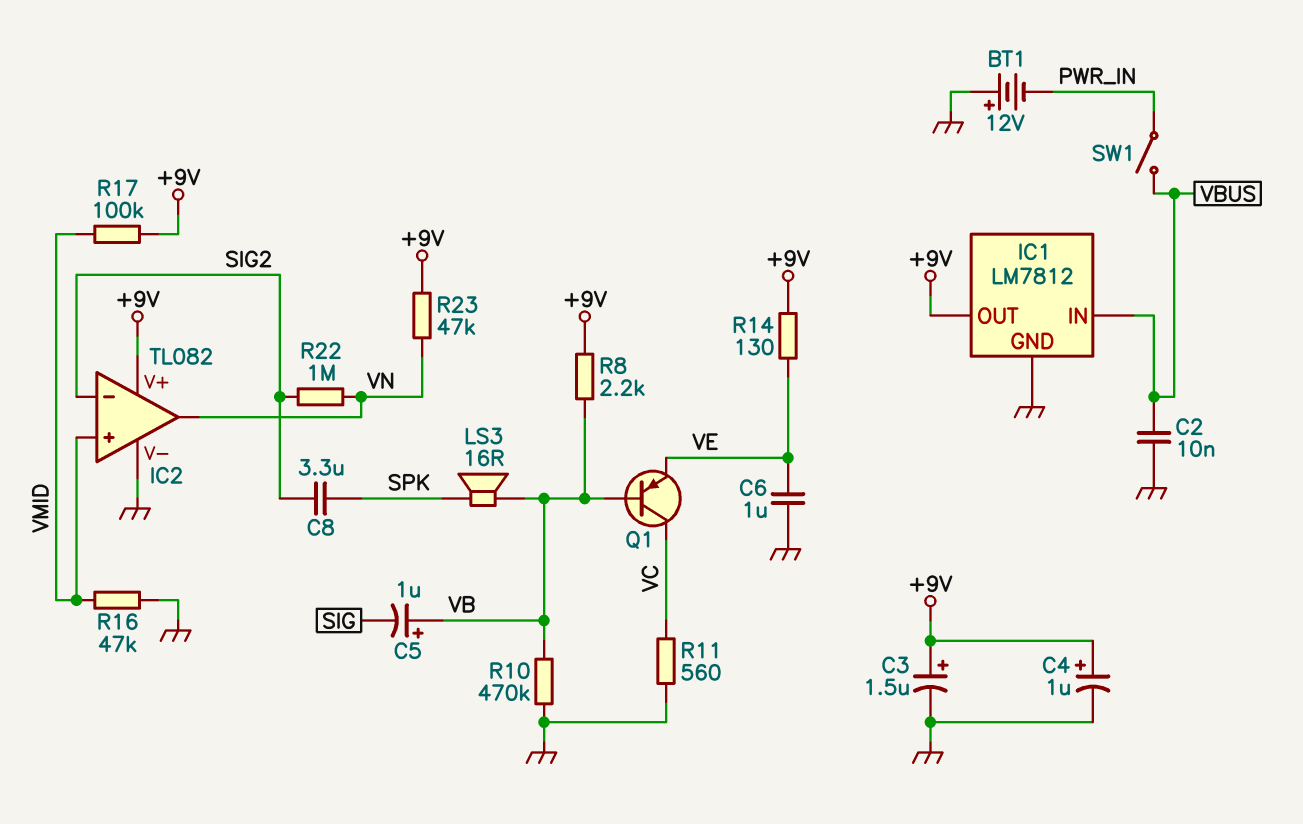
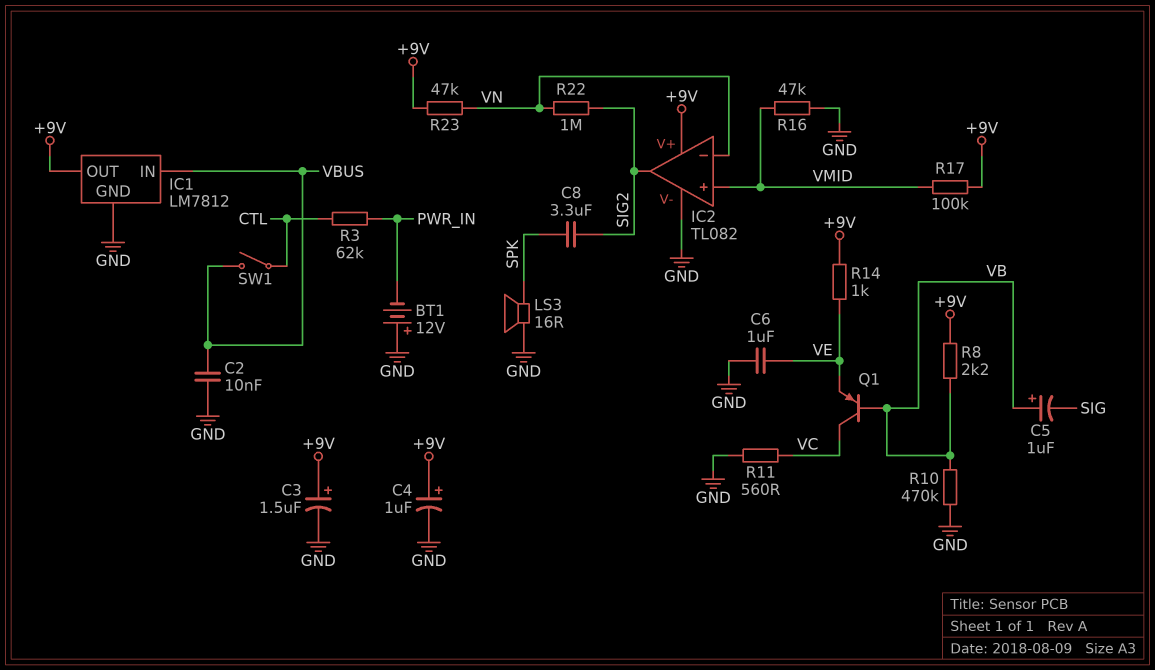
IC2 pin in-: SIG2 -> VN
IC2 pin out: VN -> SIG2
LS3: speaker 16R (SPK, VB) -> speaker 16R (GND, SPK)
R3: none -> 62k (CTL, PWR_IN)
R14: 130 (+9V, VE) -> 1k (+9V, VE)
SW1: switch (PWR_IN, VBUS) -> switch (CTL, VBUS)

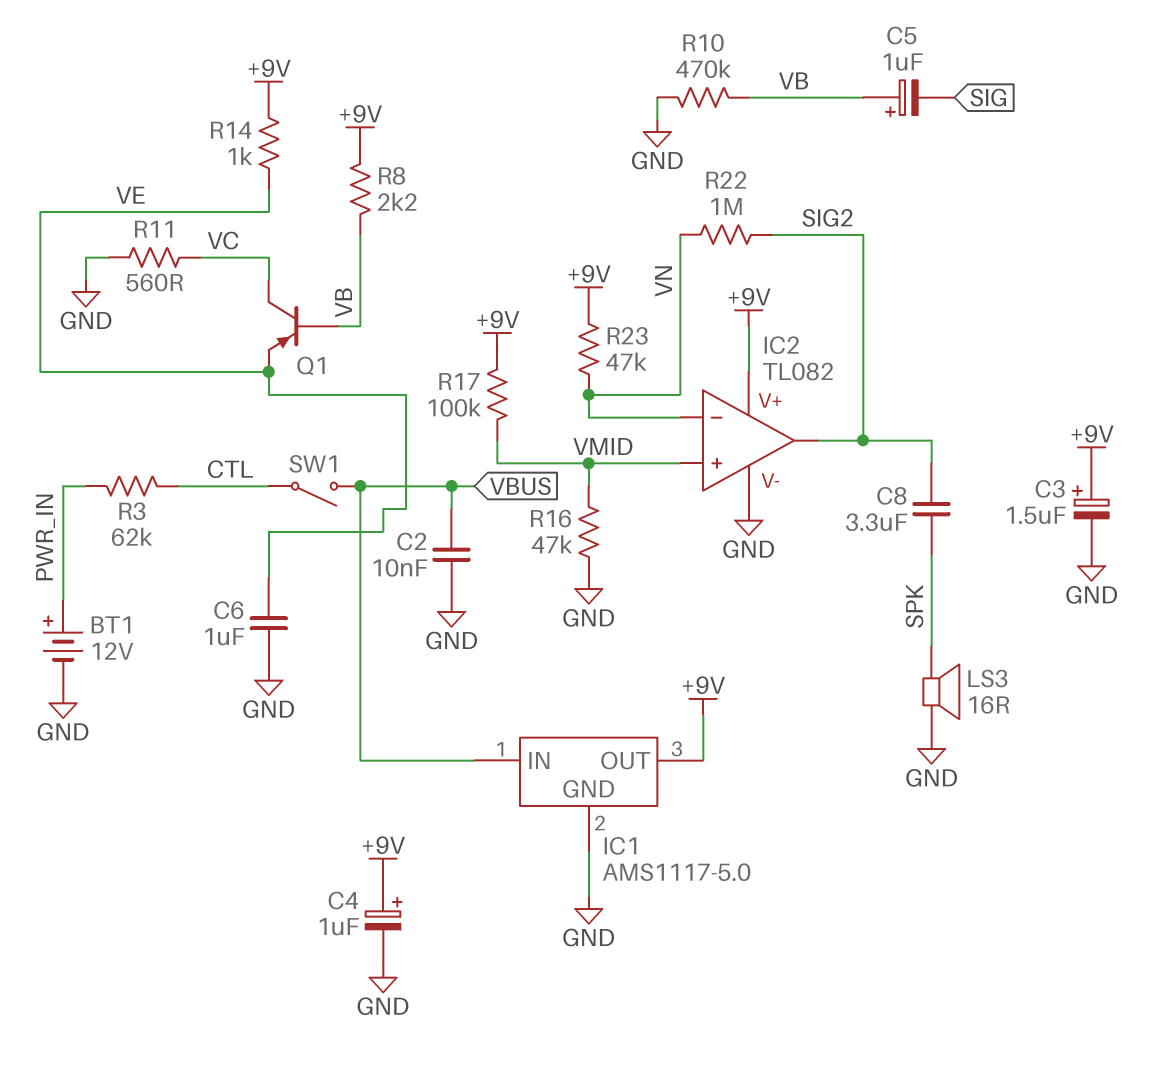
BT1: 12V (plus GND, minus PWR_IN) -> 12V (plus PWR_IN, minus GND)
IC1: LM7812 -> AMS1117-5.0

